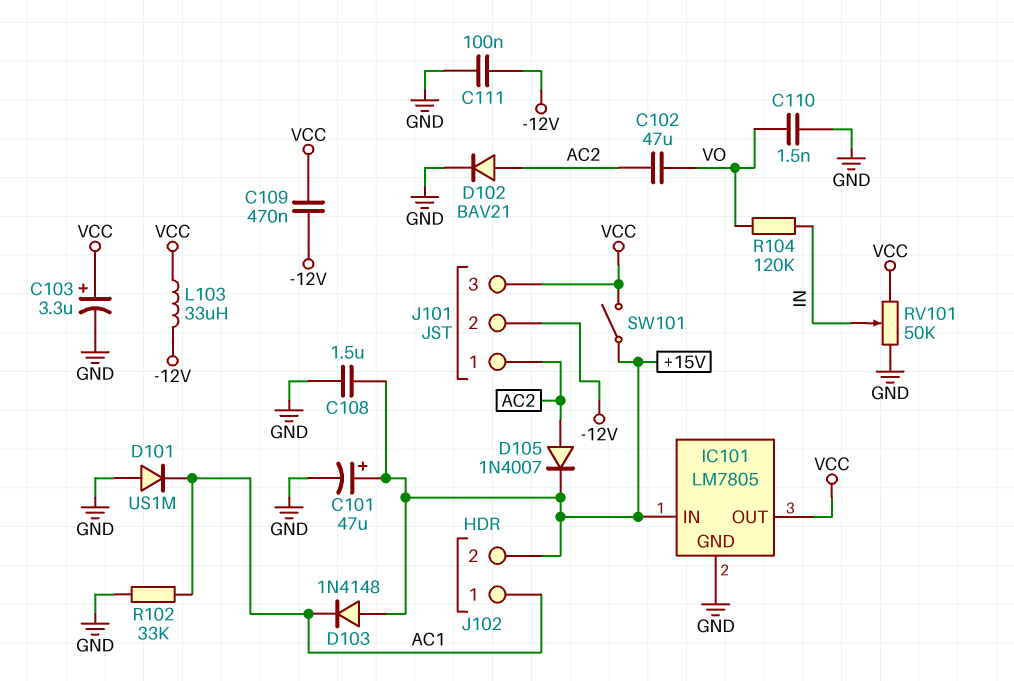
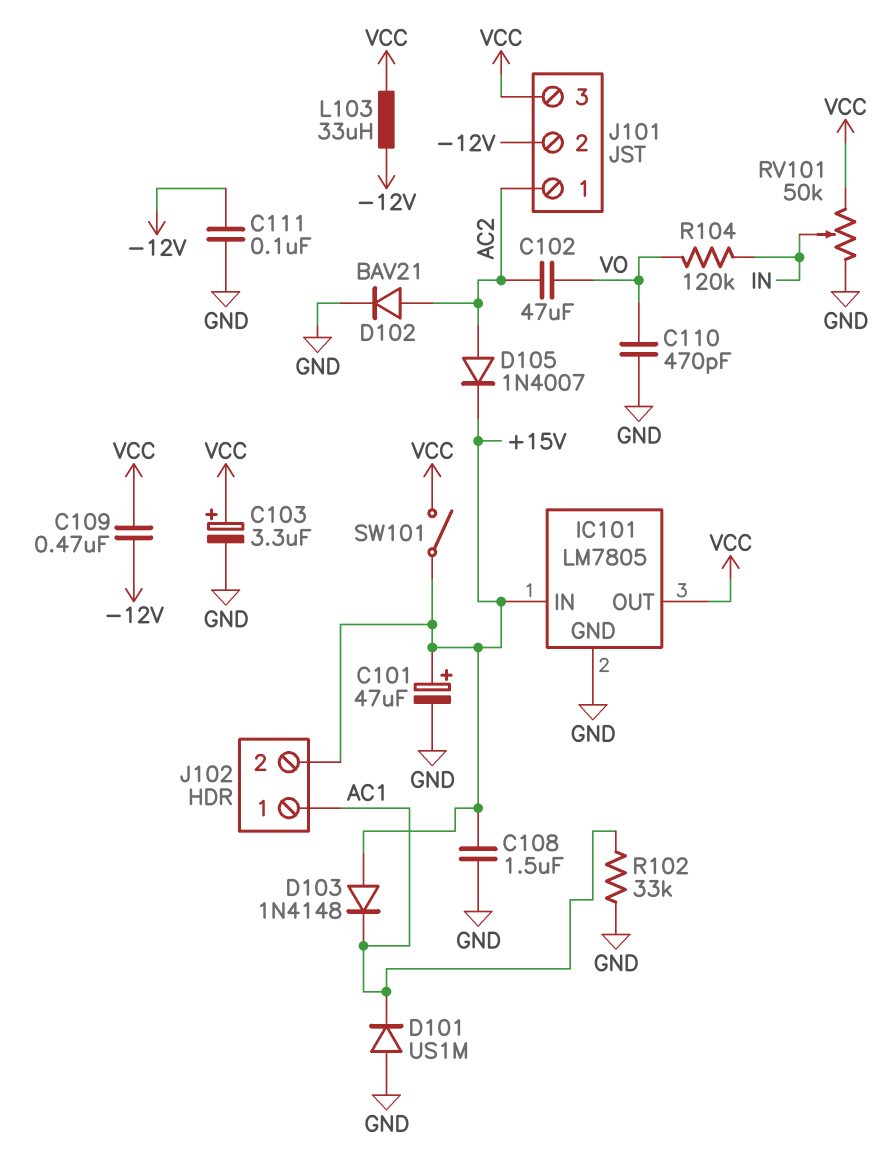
C110: 1.5nF (GND, VO) -> 470pF (GND, VO)

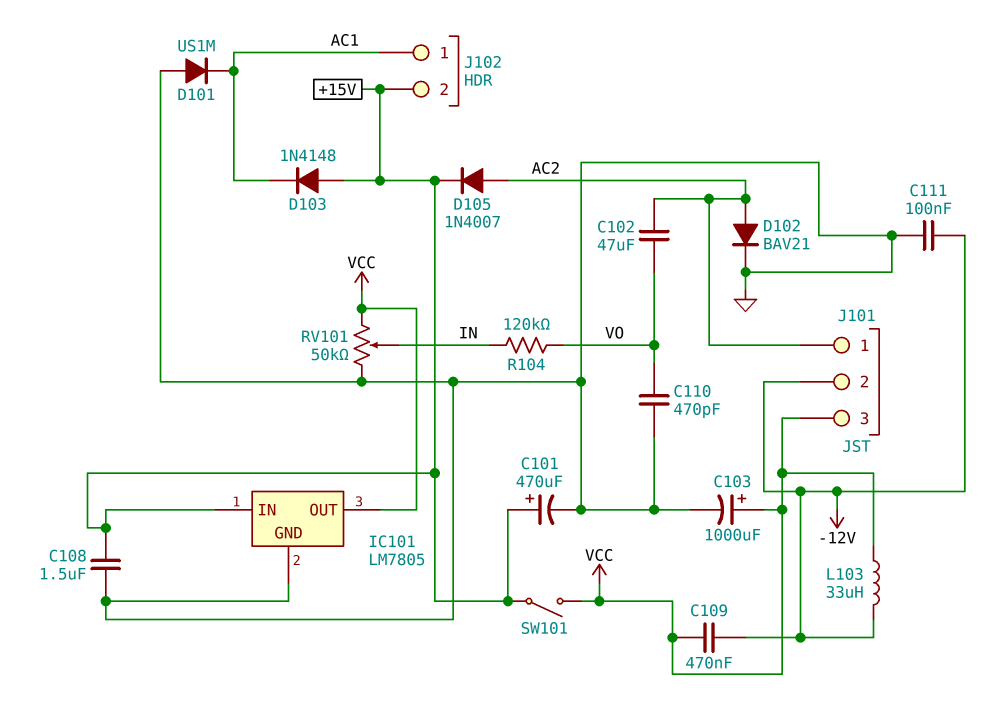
C101: 47uF (plus +15V, minus GND) -> 470uF (plus +15V, minus GND)
C103: 3.3uF (plus VCC, minus GND) -> 1000uF (plus VCC, minus GND)
R102: 33k (AC1, GND) -> none

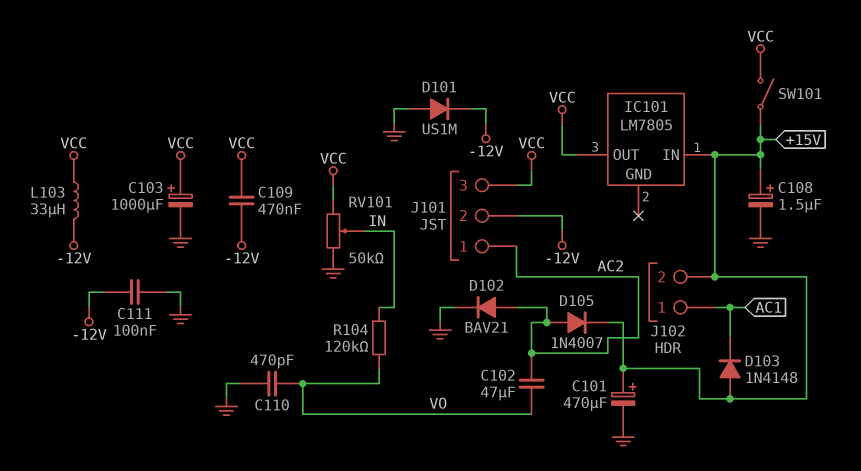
C108: 1.5uF (+15V, GND) -> 1.5uF (plus +15V, minus GND)
D101: diode US1M (A GND, K AC1) -> diode US1M (A GND, K -12V)
IC101 pin GND: GND -> none

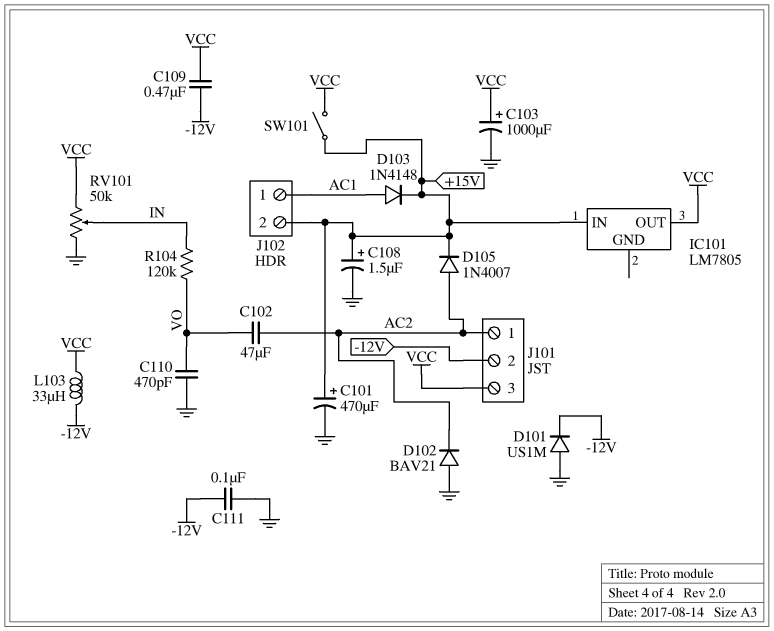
D102: diode BAV21 (A AC2, K GND) -> diode BAV21 (A GND, K AC2)
D103: diode 1N4148 (A +15V, K AC1) -> diode 1N4148 (A AC1, K +15V)

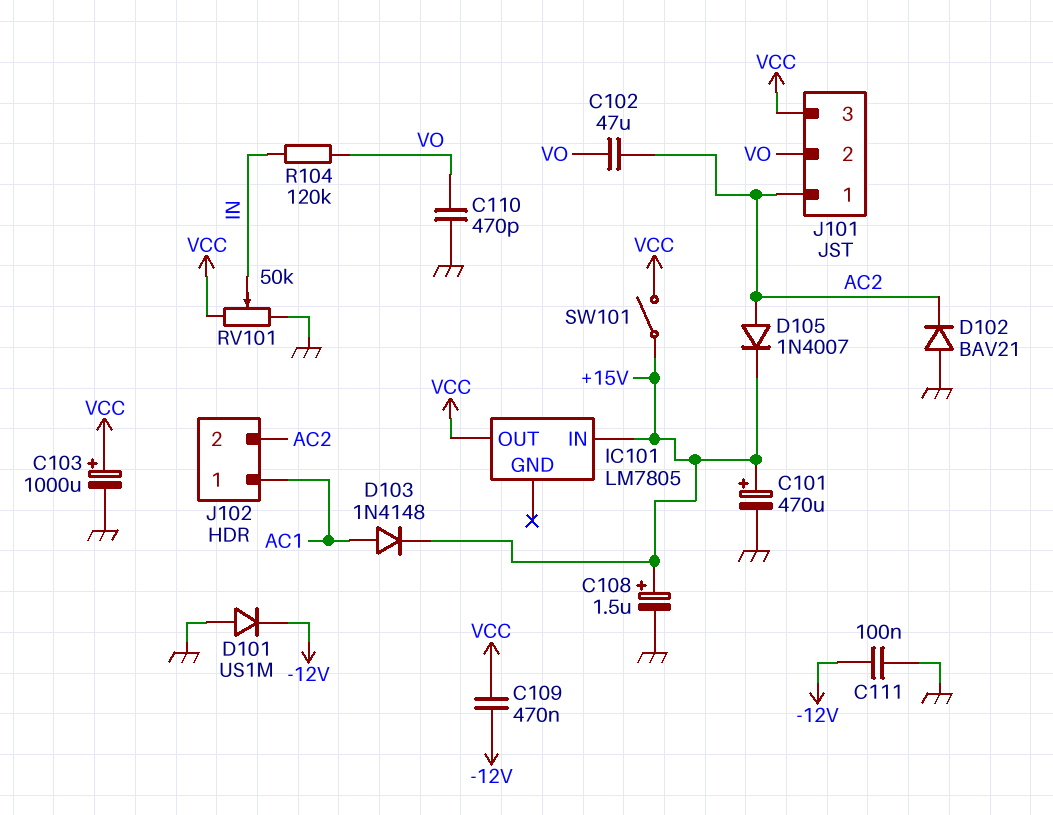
J101 pin 2: -12V -> VO
J102 pin 2: +15V -> AC2
L103: 33uH (-12V, VCC) -> none

